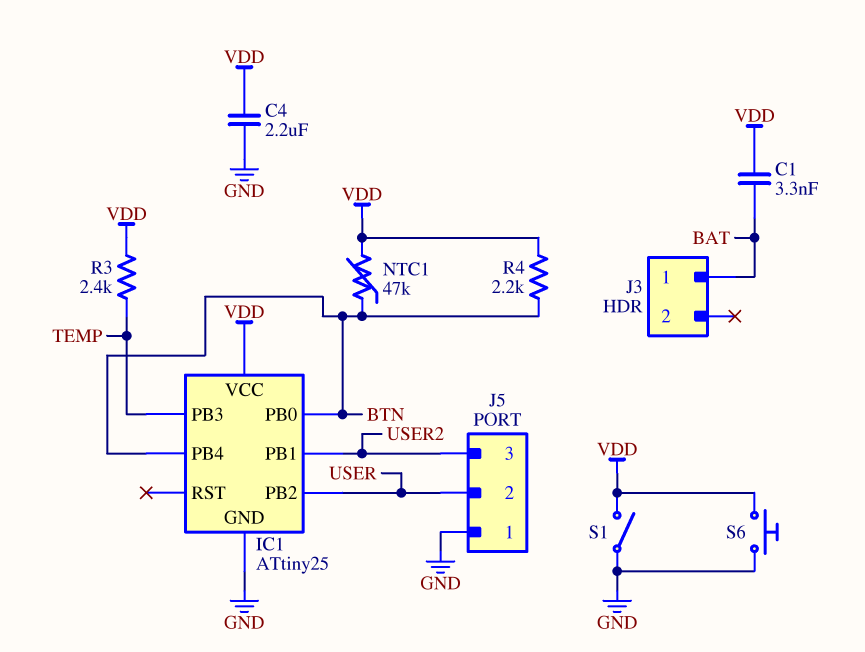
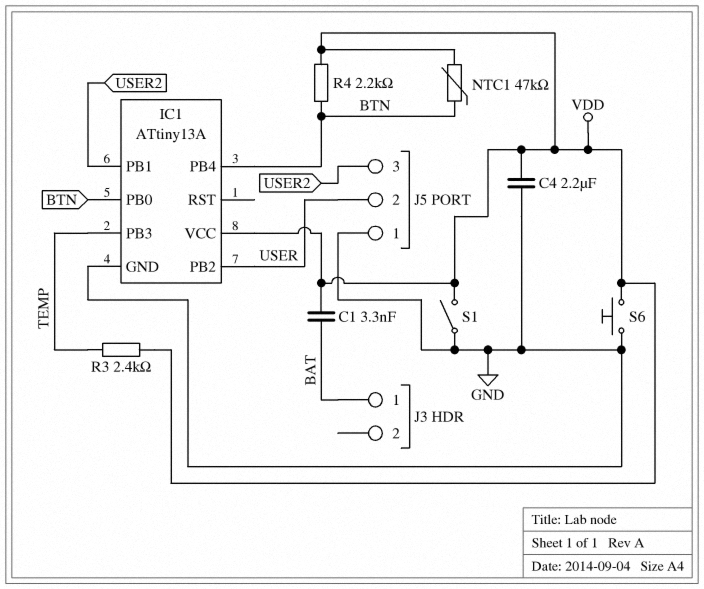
IC1: ATtiny25 -> ATtiny13A

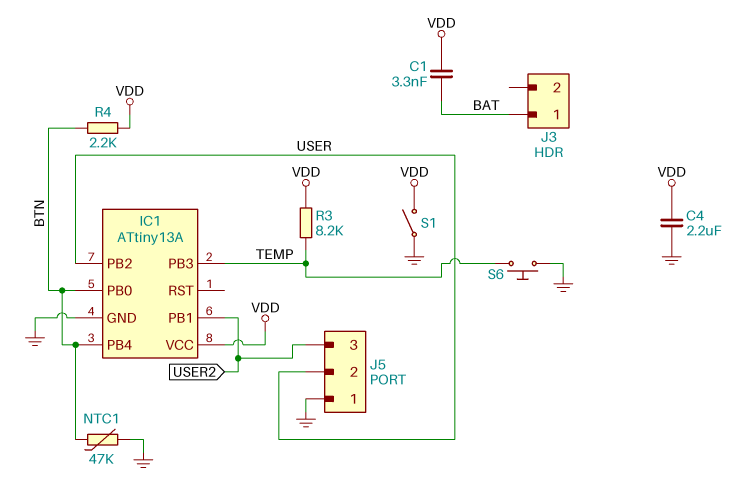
NTC1: 47k (BTN, VDD) -> 47k (BTN, GND)
R3: 2.4k (TEMP, VDD) -> 8.2k (TEMP, VDD)
S6: button (GND, VDD) -> button (GND, TEMP)

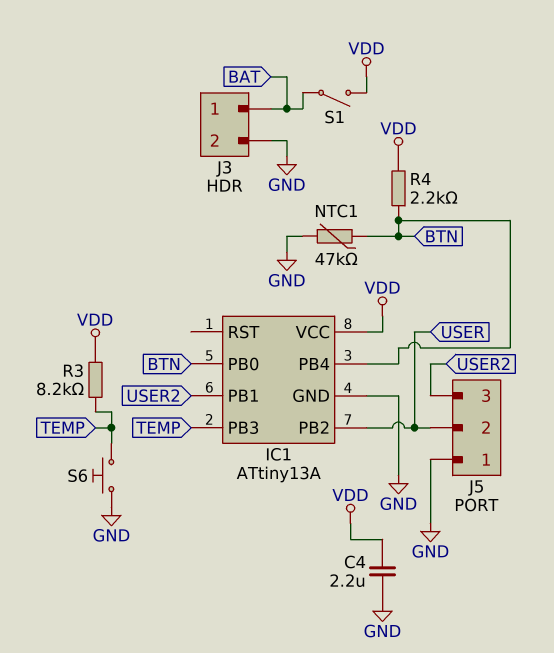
C1: 3.3nF (BAT, VDD) -> none
J3 pin 2: none -> GND
S1: switch (GND, VDD) -> switch (BAT, VDD)

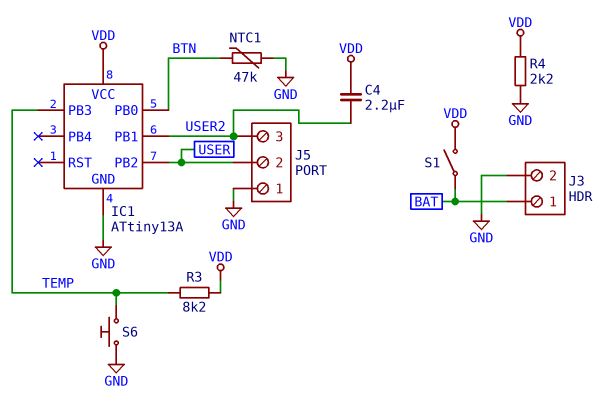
C4: 2.2uF (GND, VDD) -> 2.2uF (USER2, VDD)
IC1 pin PB4: BTN -> none
R4: 2.2k (BTN, VDD) -> 2.2k (GND, VDD)

